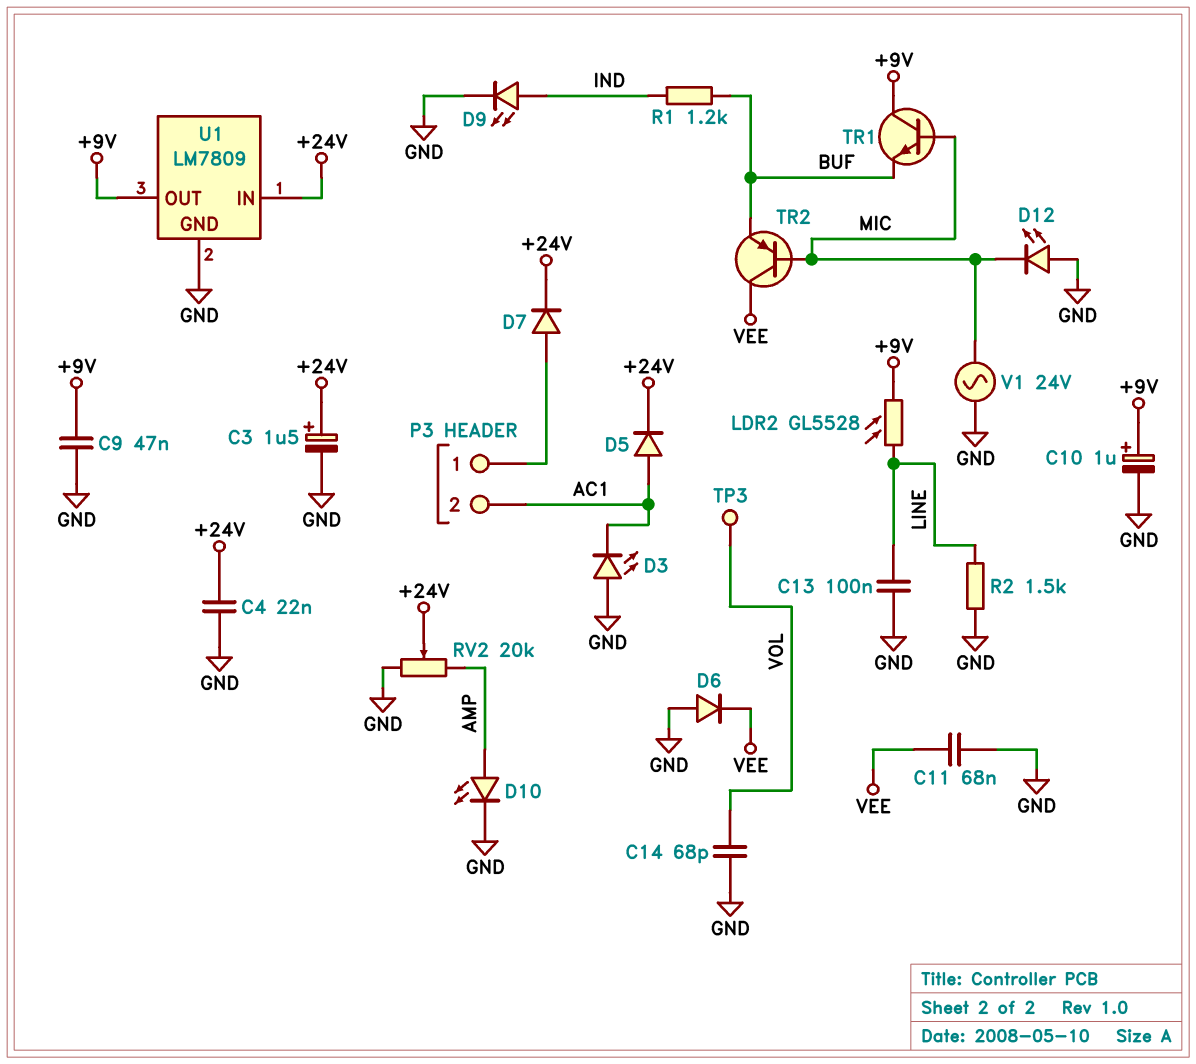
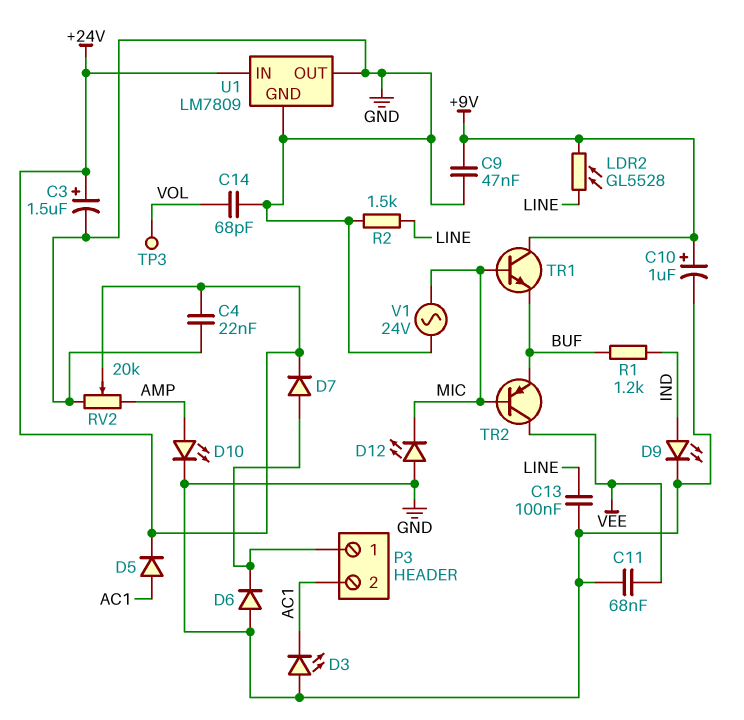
D6: diode (A GND, K VEE) -> diode (A GND, K P3/1)
U1 pin OUT: +9V -> GND

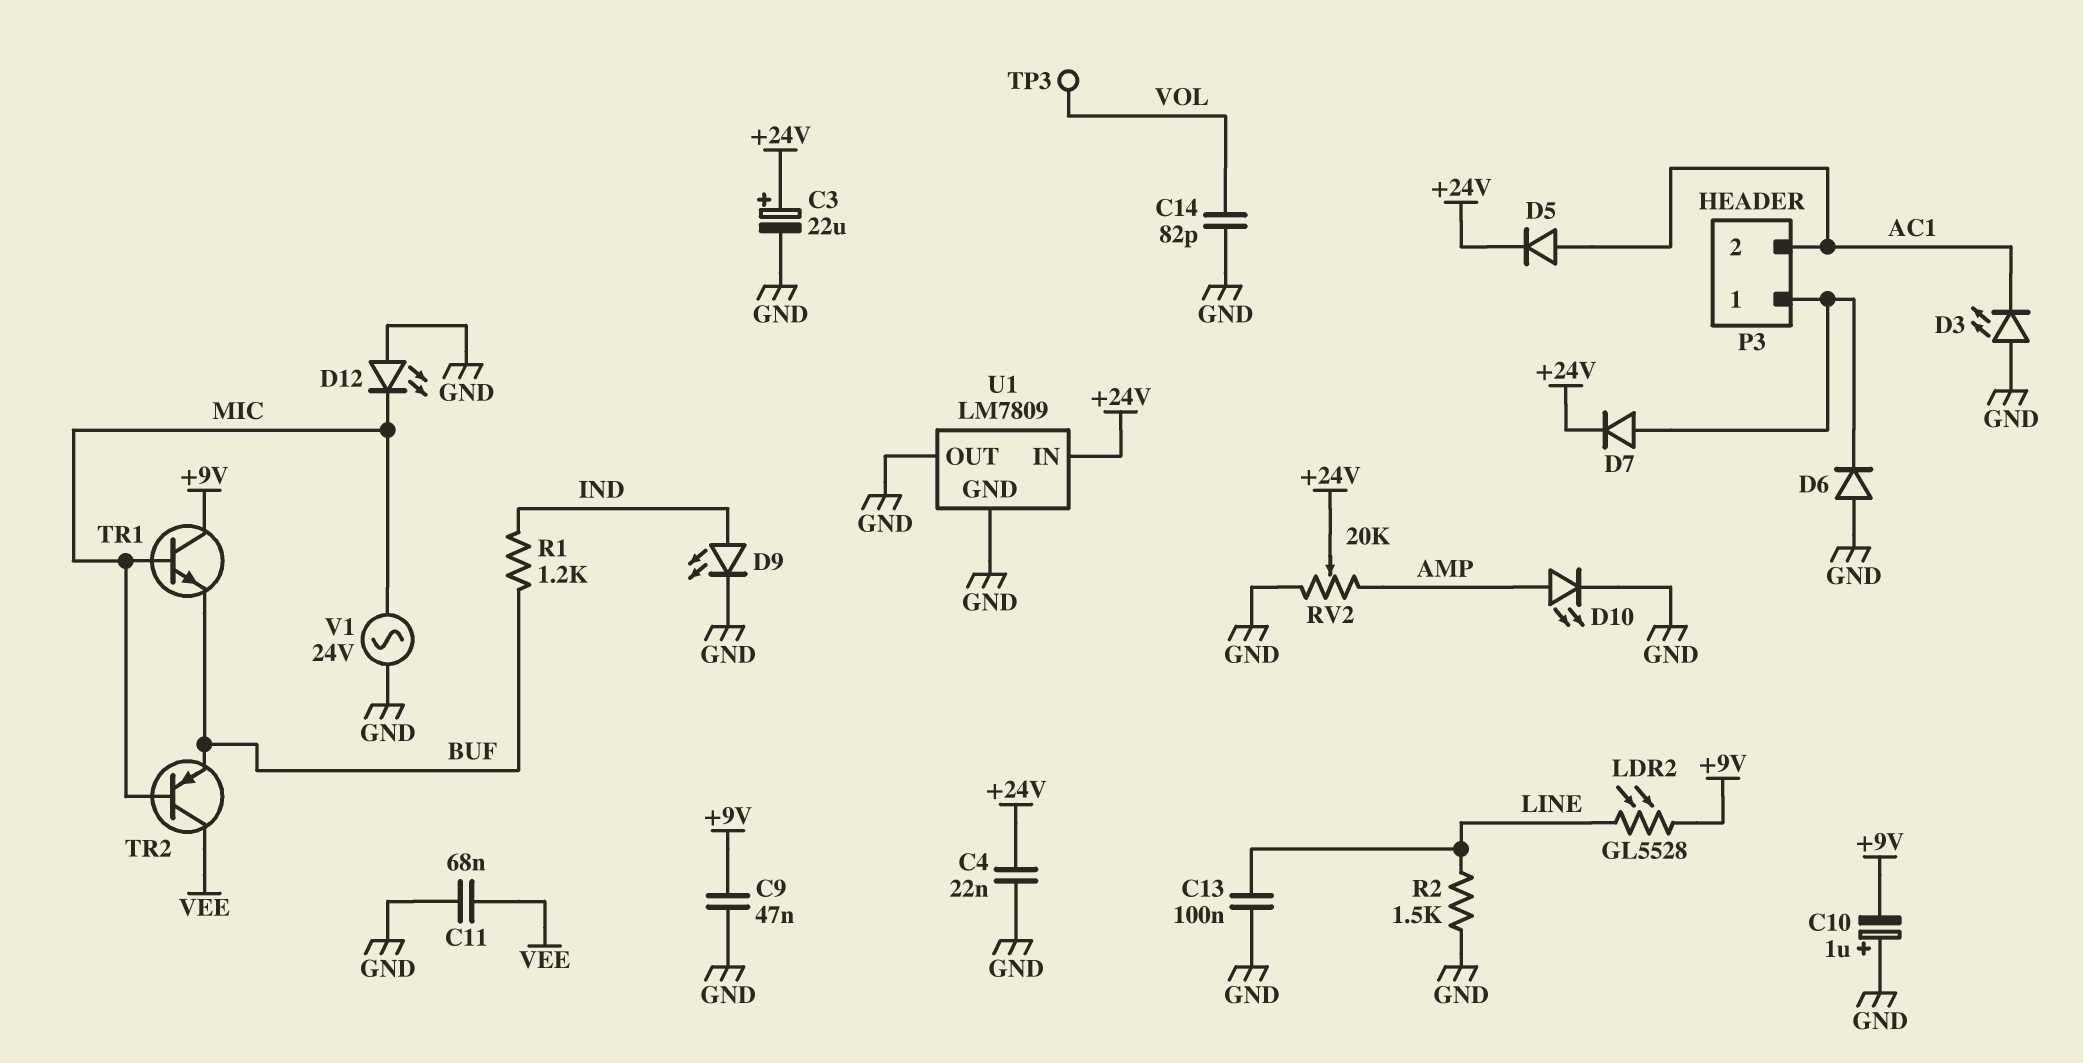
C3: 1.5uF (plus +24V, minus GND) -> 22uF (plus +24V, minus GND)
C10: 1uF (plus +9V, minus GND) -> 1uF (plus GND, minus +9V)
C14: 68pF (GND, VOL) -> 82pF (GND, VOL)

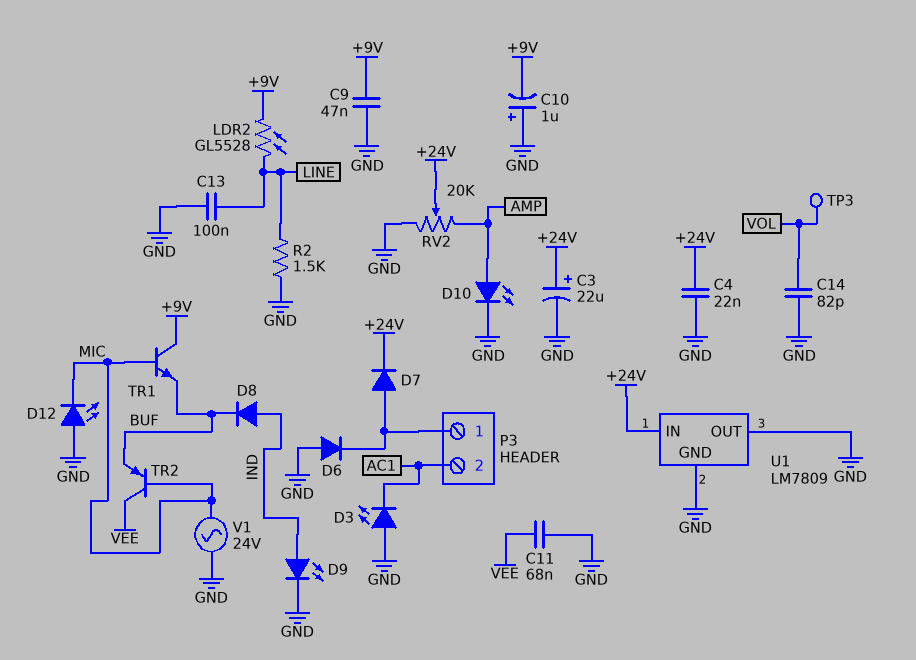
D5: diode (A AC1, K +24V) -> none
D8: none -> diode (A IND, K BUF)
R1: 1.2k (BUF, IND) -> none

